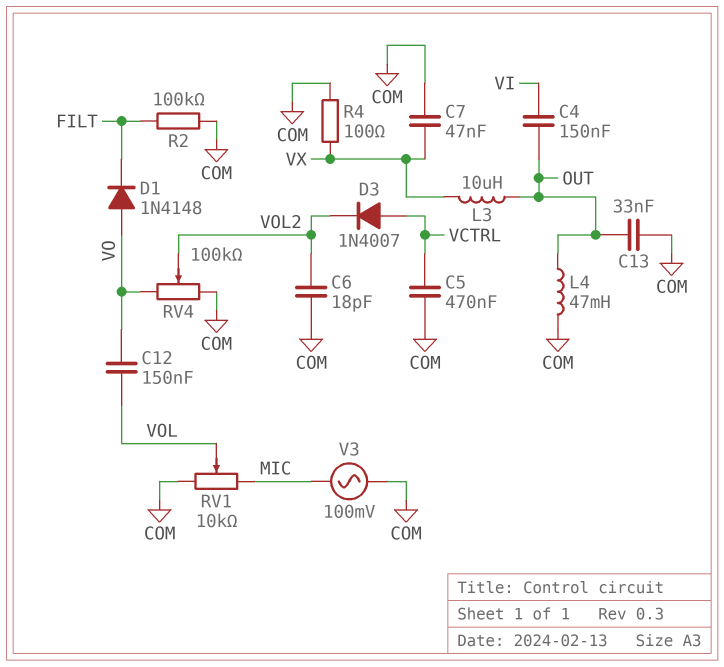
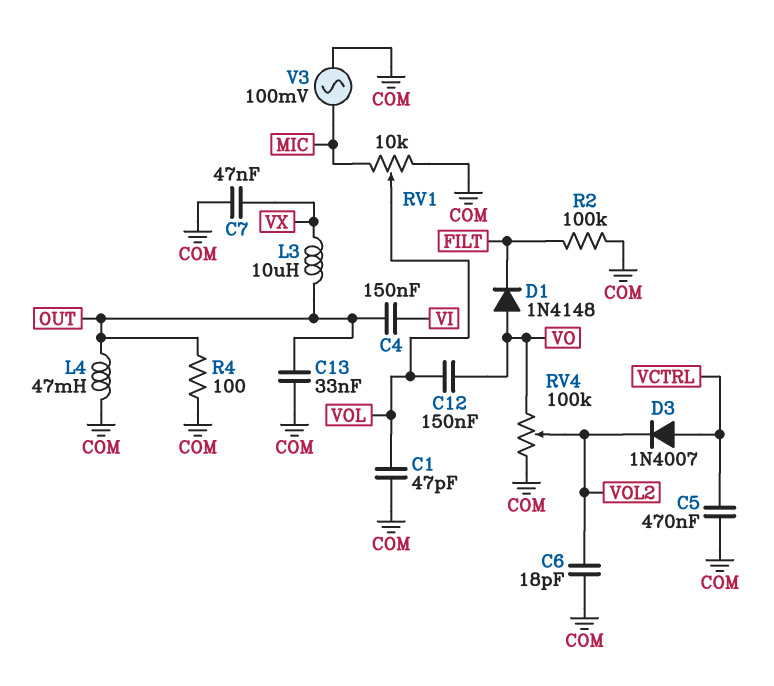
C1: none -> 47pF (COM, VOL)
R4: 100 (COM, VX) -> 100 (COM, OUT)

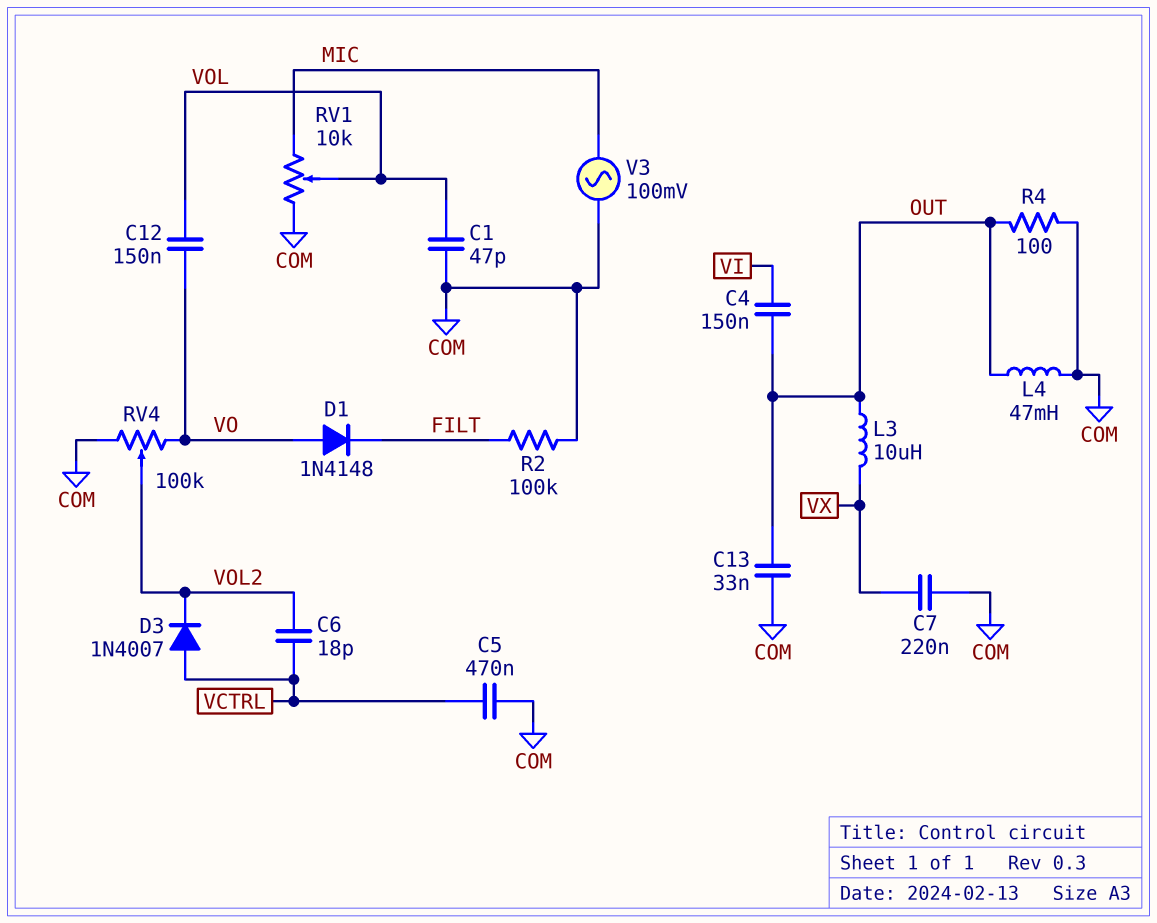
C6: 18pF (COM, VOL2) -> 18pF (VCTRL, VOL2)
C7: 47nF (COM, VX) -> 220nF (COM, VX)

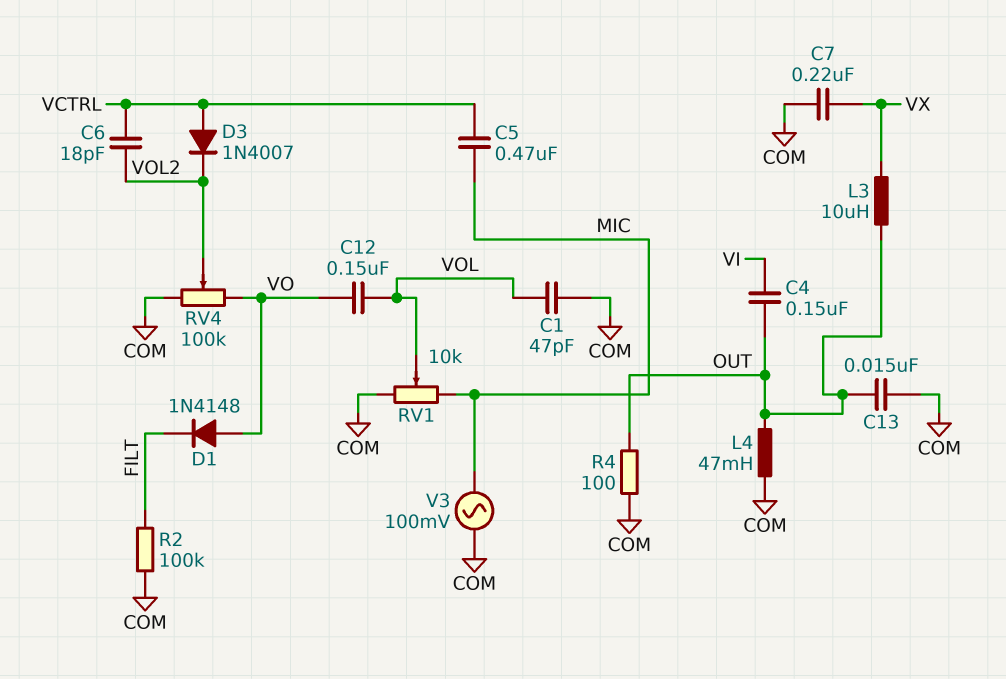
C5: 470nF (COM, VCTRL) -> 470nF (MIC, VCTRL)
C13: 33nF (COM, OUT) -> 15nF (COM, OUT)

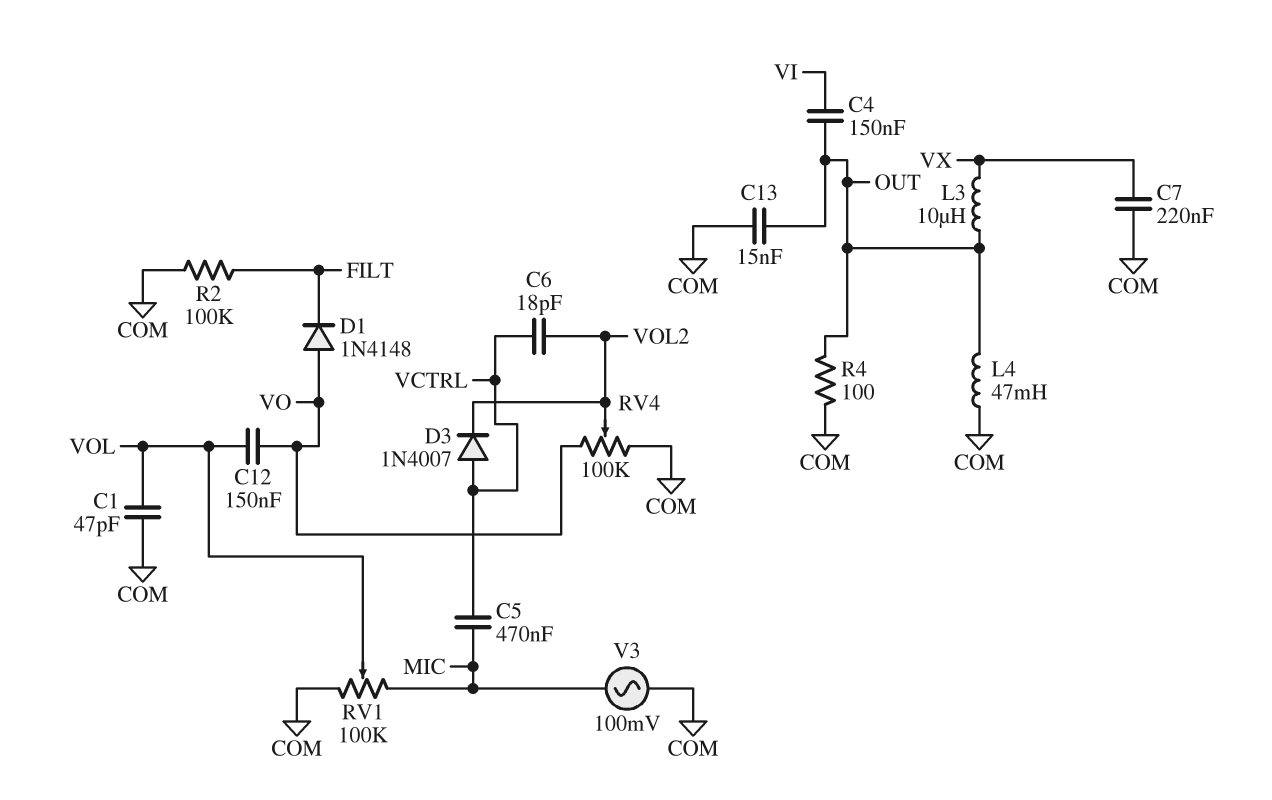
RV1: 10k (COM, MIC, wiper VOL) -> 100k (COM, MIC, wiper VOL)

